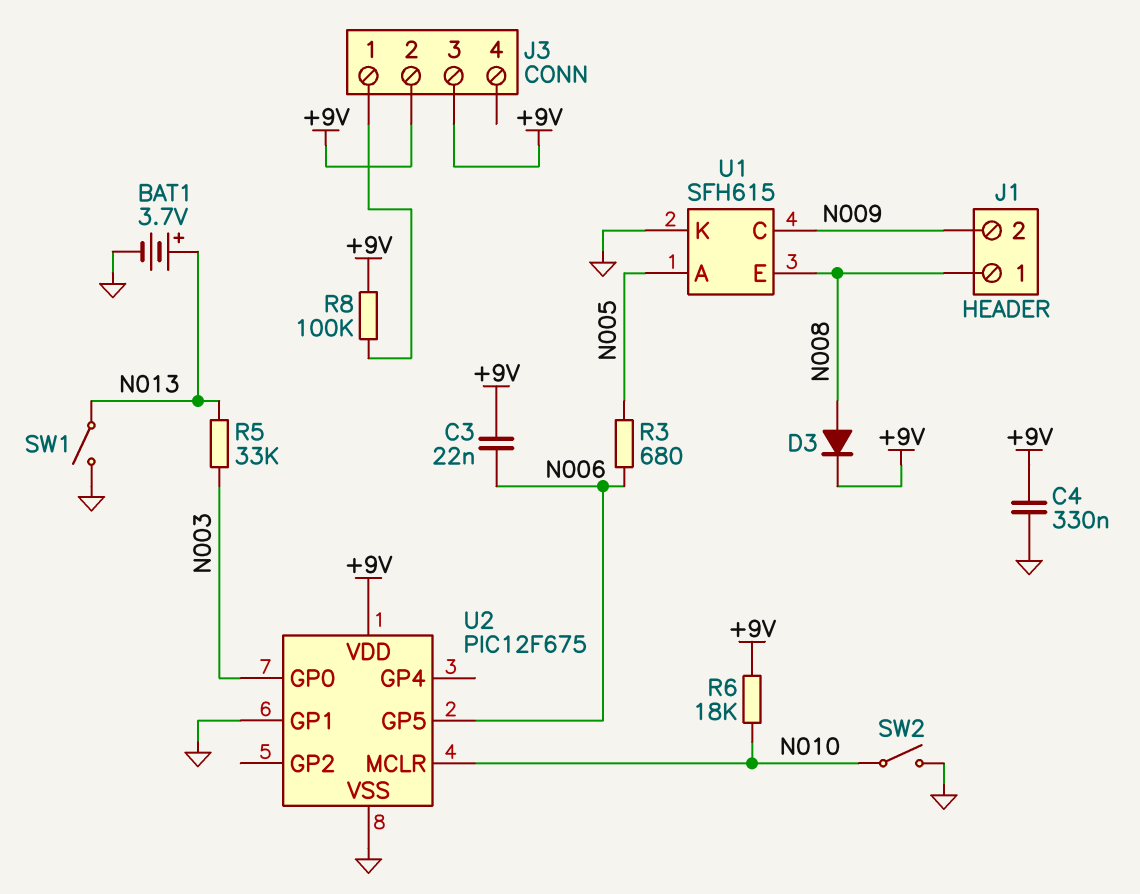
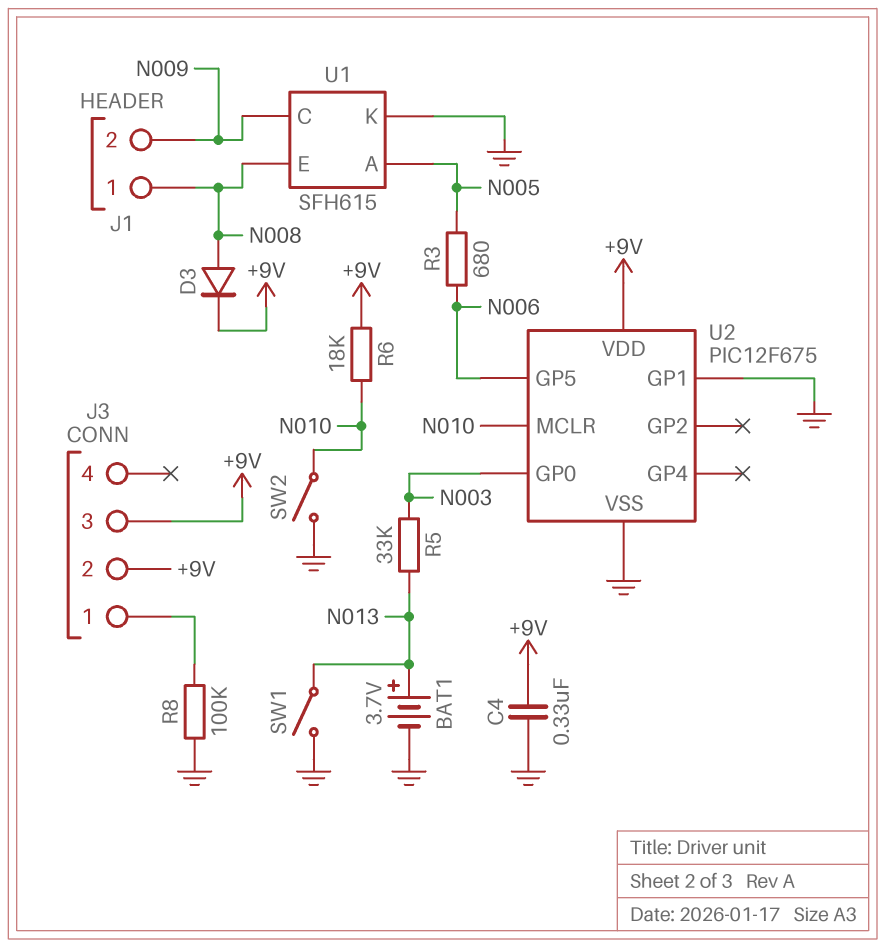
C3: 22nF (+9V, N006) -> none
R8: 100k (+9V, J3/1) -> 100k (GND, J3/1)

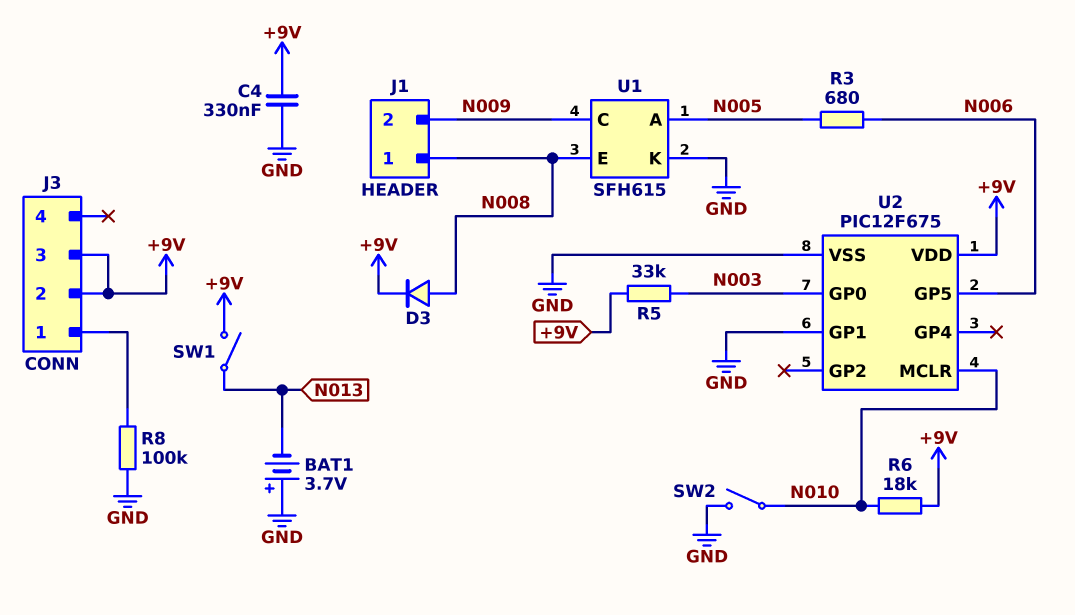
BAT1: 3.7V (plus N013, minus GND) -> 3.7V (plus GND, minus N013)
R5: 33k (N003, N013) -> 33k (+9V, N003)
SW1: switch (GND, N013) -> switch (+9V, N013)

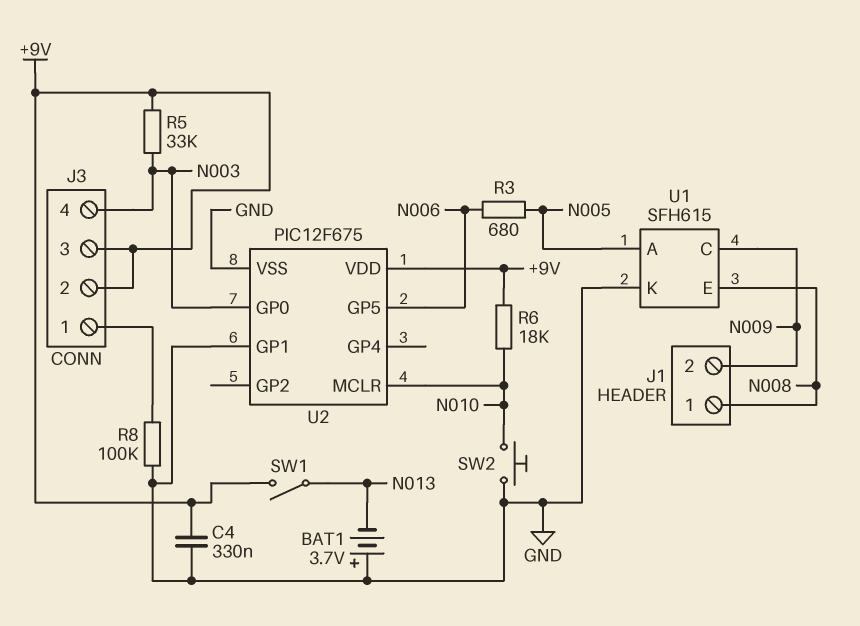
D3: diode (A N008, K +9V) -> none
J3 pin 4: none -> N003
SW2: switch (GND, N010) -> button (GND, N010)

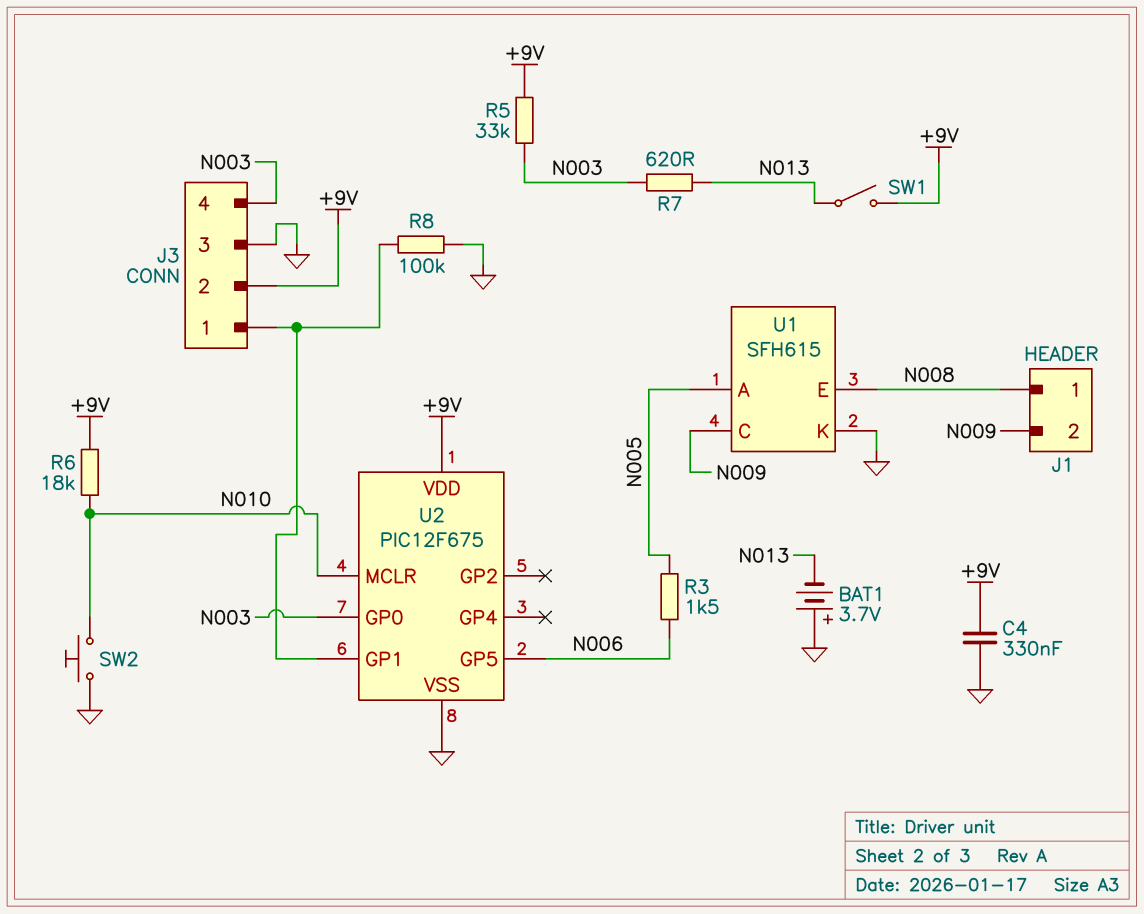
J3 pin 3: +9V -> GND
R3: 680 (N005, N006) -> 1.5k (N005, N006)
R7: none -> 620 (N003, N013)
U2 pin GP1: GND -> J3/1

